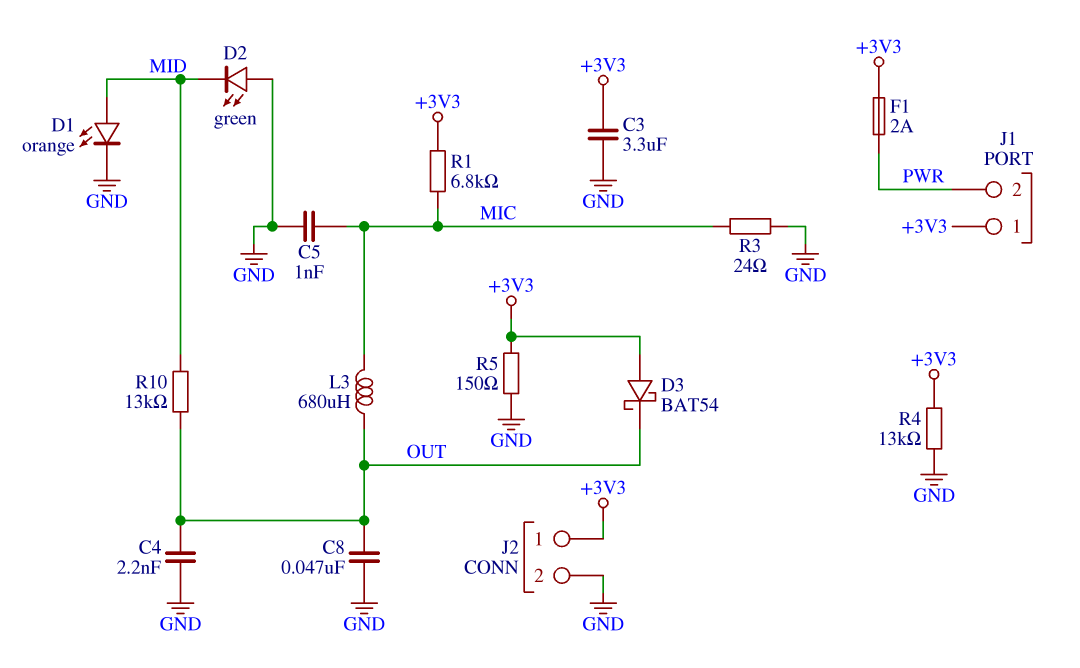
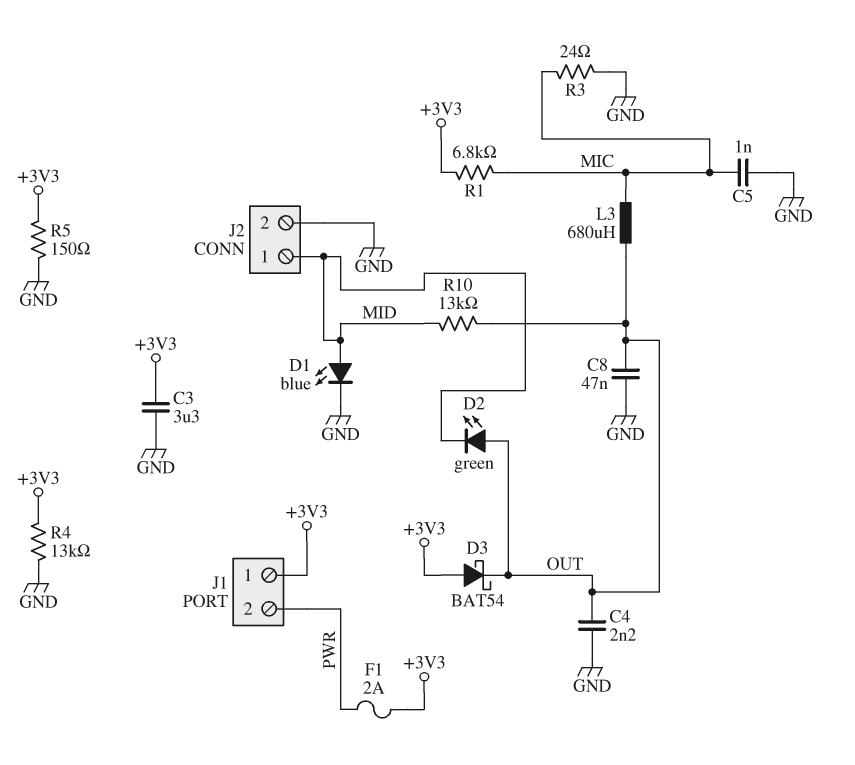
D1: LED orange (A MID, K GND) -> LED blue (A MID, K GND)
D2: LED green (A GND, K MID) -> LED green (A OUT, K MID)
J2 pin 1: +3V3 -> MID

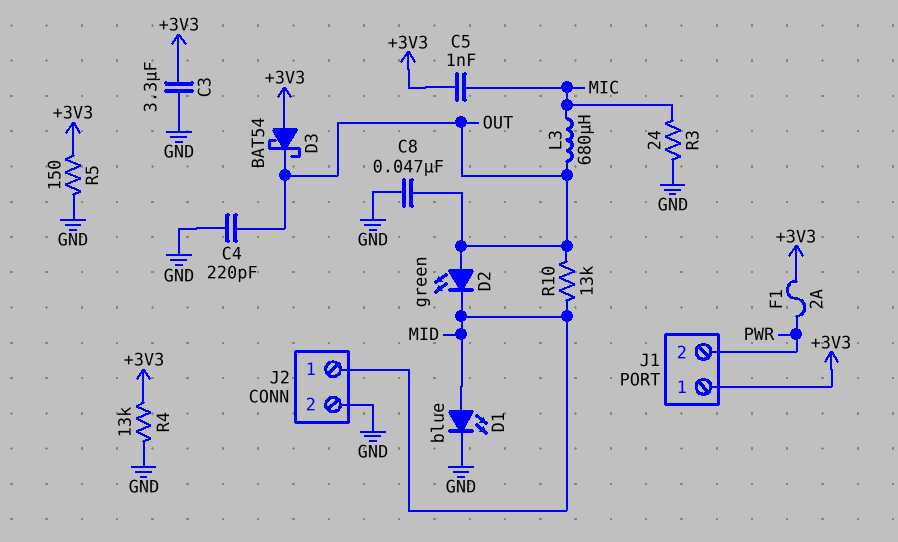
C4: 2.2nF (GND, OUT) -> 220pF (GND, OUT)
C5: 1nF (GND, MIC) -> 1nF (+3V3, MIC)
R1: 6.8k (+3V3, MIC) -> none

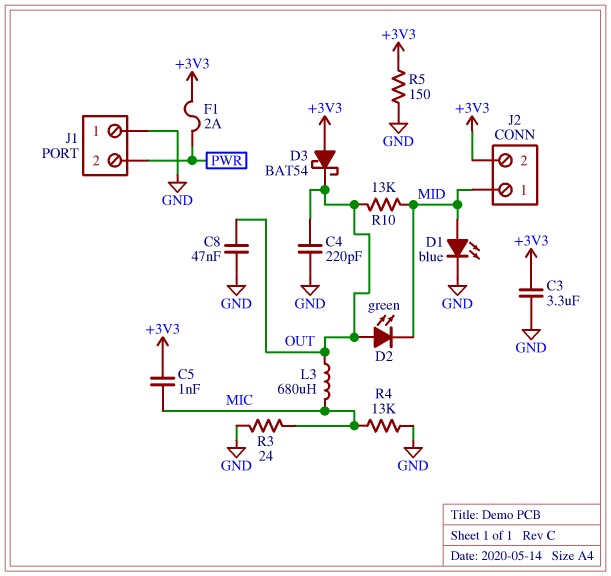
J1 pin 1: +3V3 -> GND
J2 pin 2: GND -> +3V3
R4: 13k (+3V3, GND) -> 13k (GND, MIC)

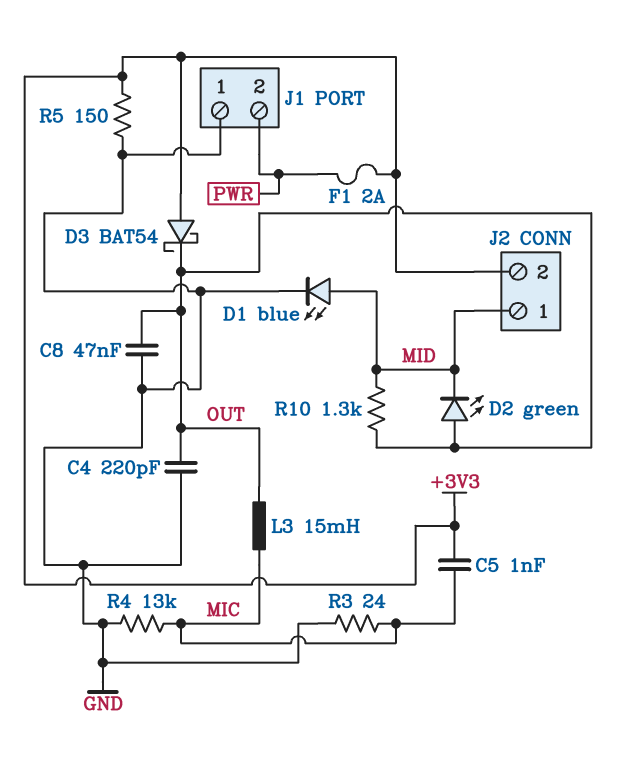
C3: 3.3uF (+3V3, GND) -> none
L3: 680uH (MIC, OUT) -> 15mH (MIC, OUT)
R10: 13k (MID, OUT) -> 1.3k (MID, OUT)

